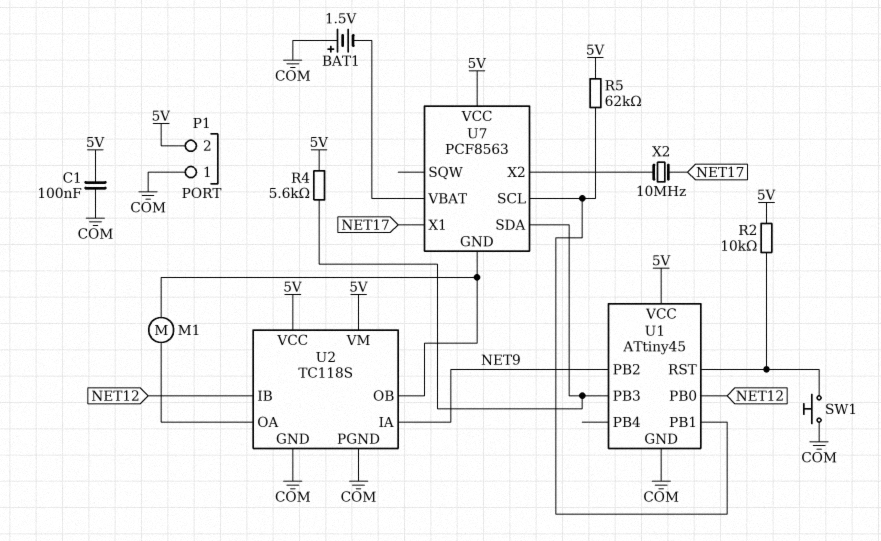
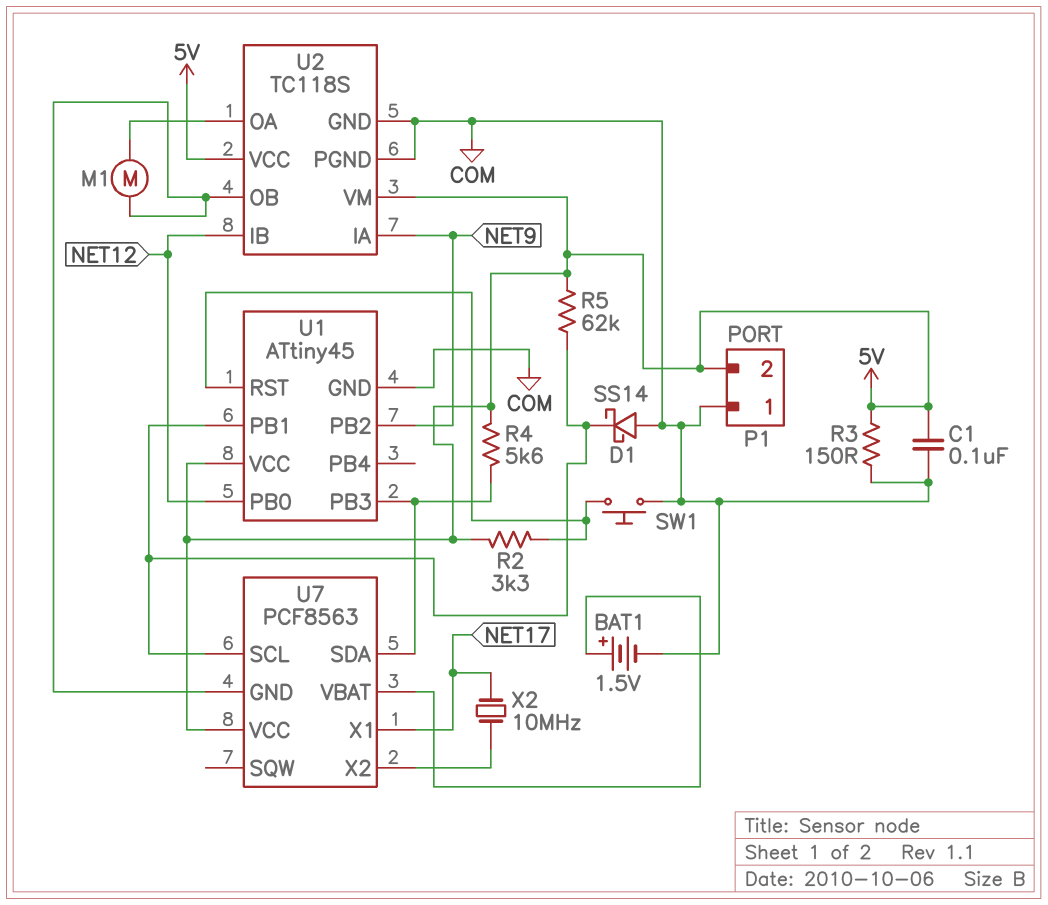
BAT1: 1.5V (plus COM, minus U7/VBAT) -> 1.5V (plus U7/VBAT, minus COM)
D1: none -> schottky SS14 (A COM, K U1/PB1)
R2: 10k (5V, U1/RST) -> 3.3k (5V, U1/RST)
R3: none -> 150 (5V, COM)

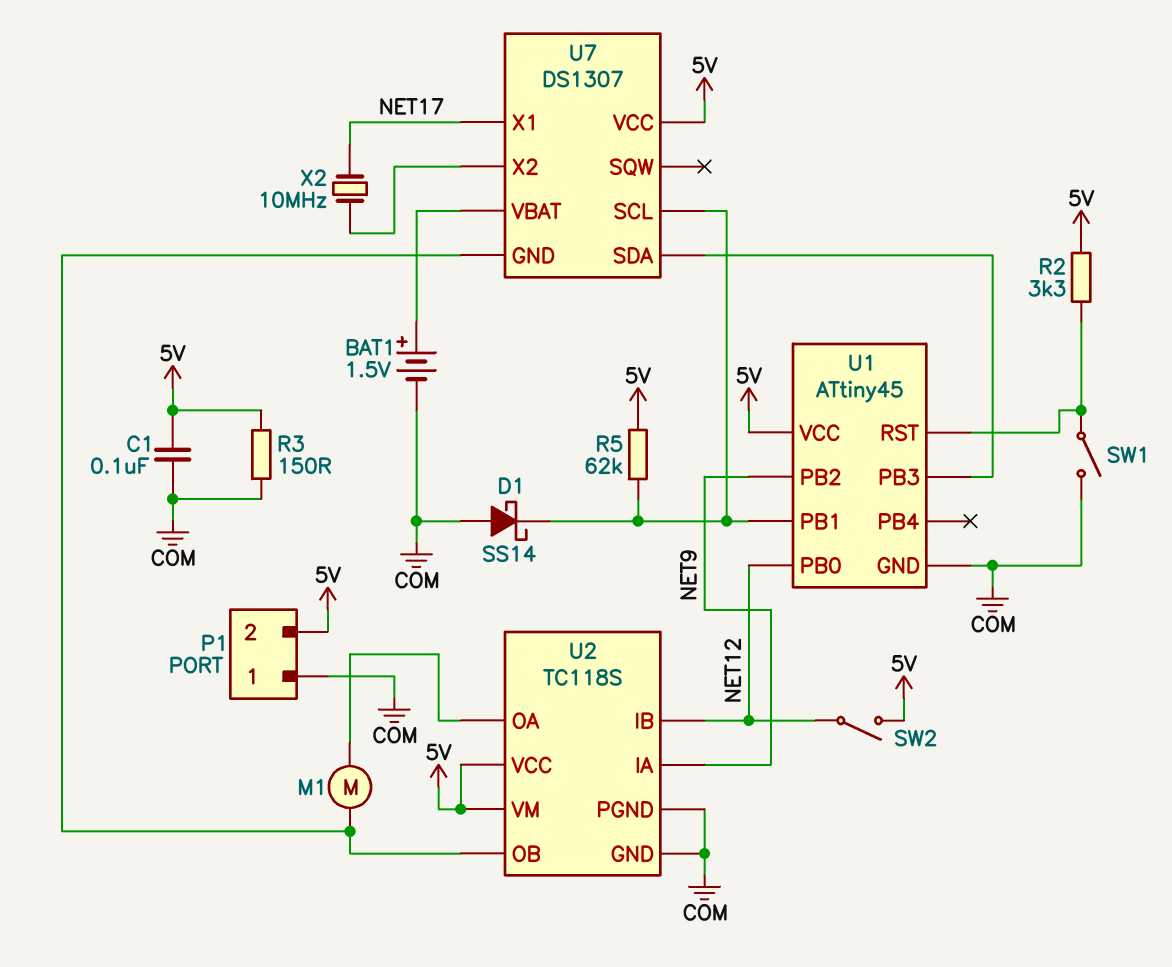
R4: 5.6k (5V, U1/PB3) -> none
SW1: button (COM, U1/RST) -> switch (COM, U1/RST)
SW2: none -> switch (5V, NET12)
U7: PCF8563 -> DS1307

